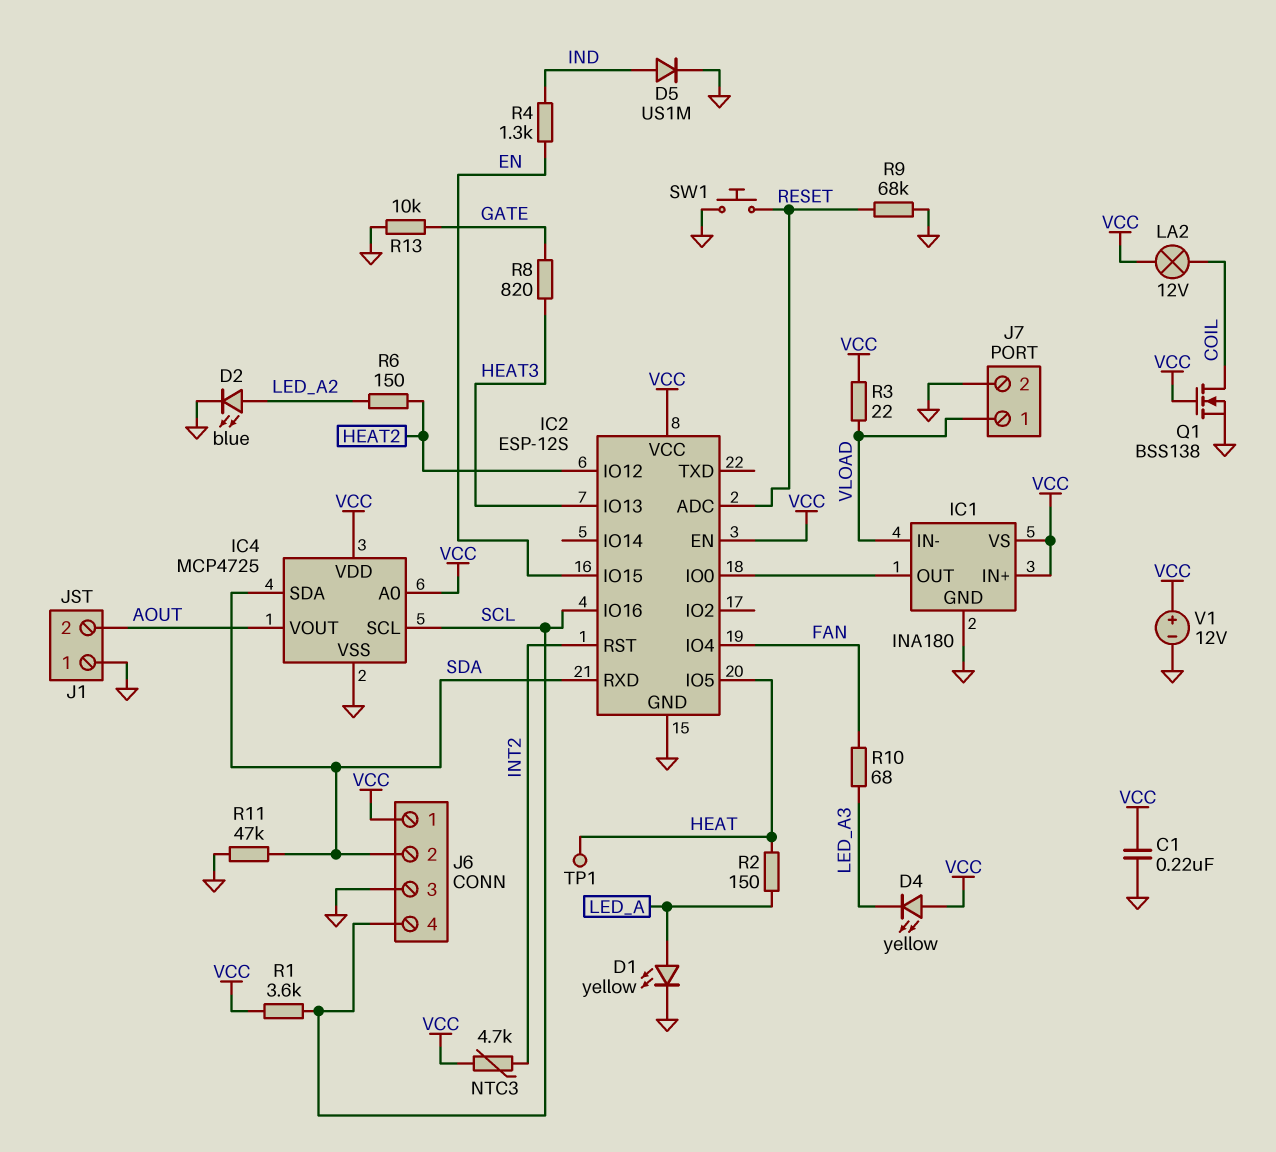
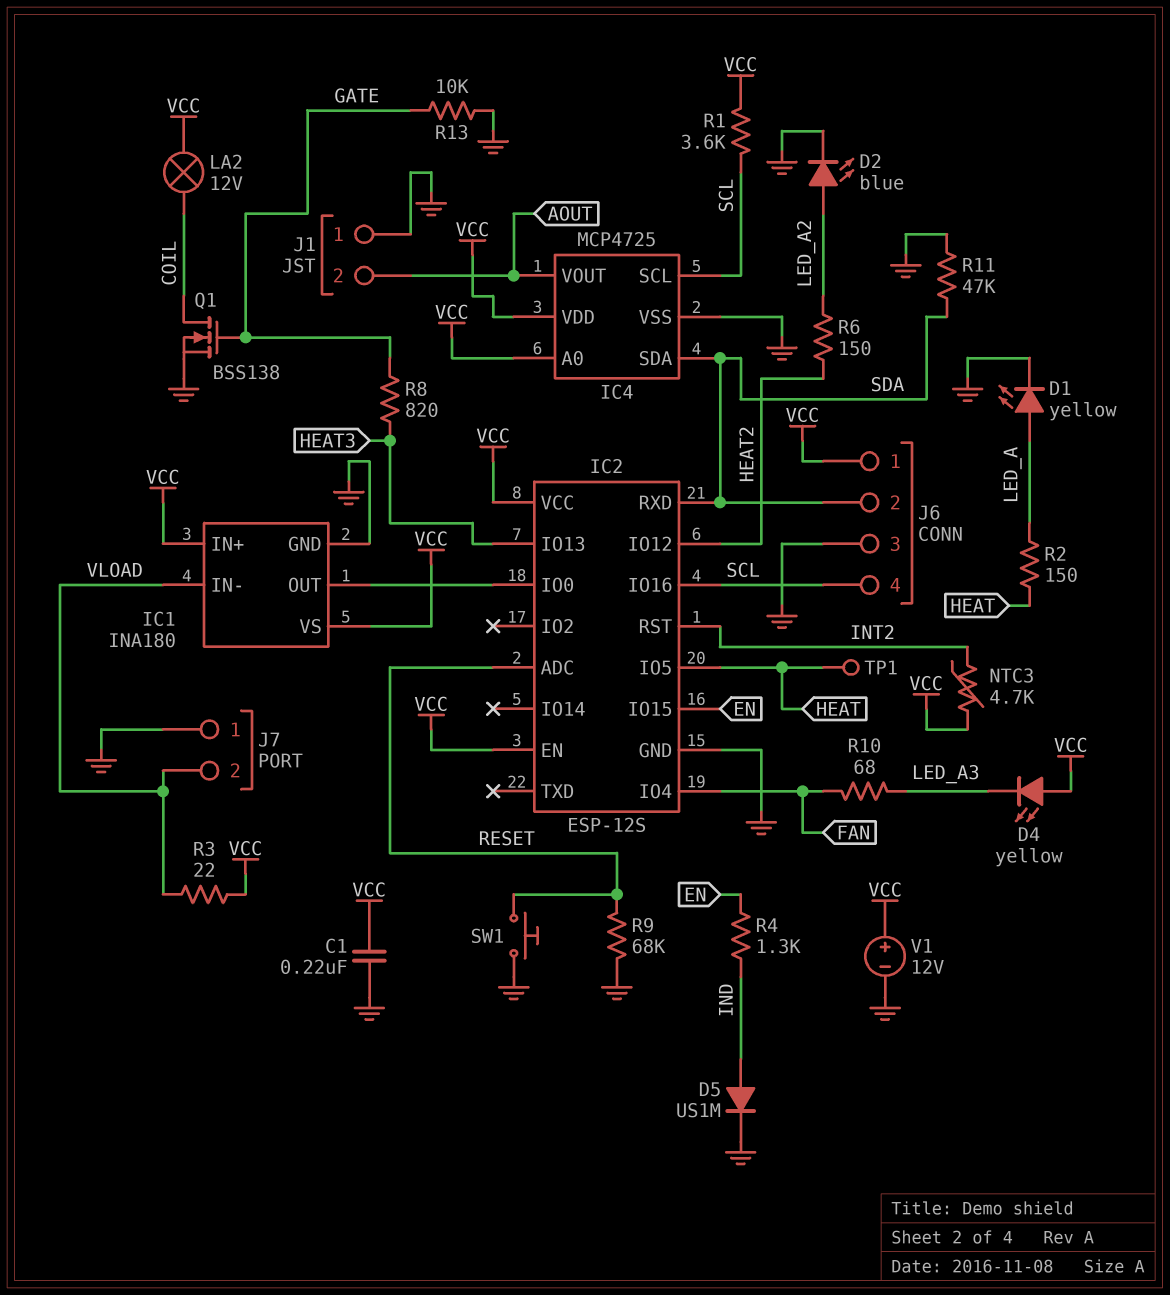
J7 pin 1: VLOAD -> GND
J7 pin 2: GND -> VLOAD
Q1: NMOS BSS138 (G VCC, D COIL, S GND) -> NMOS BSS138 (G GATE, D COIL, S GND)

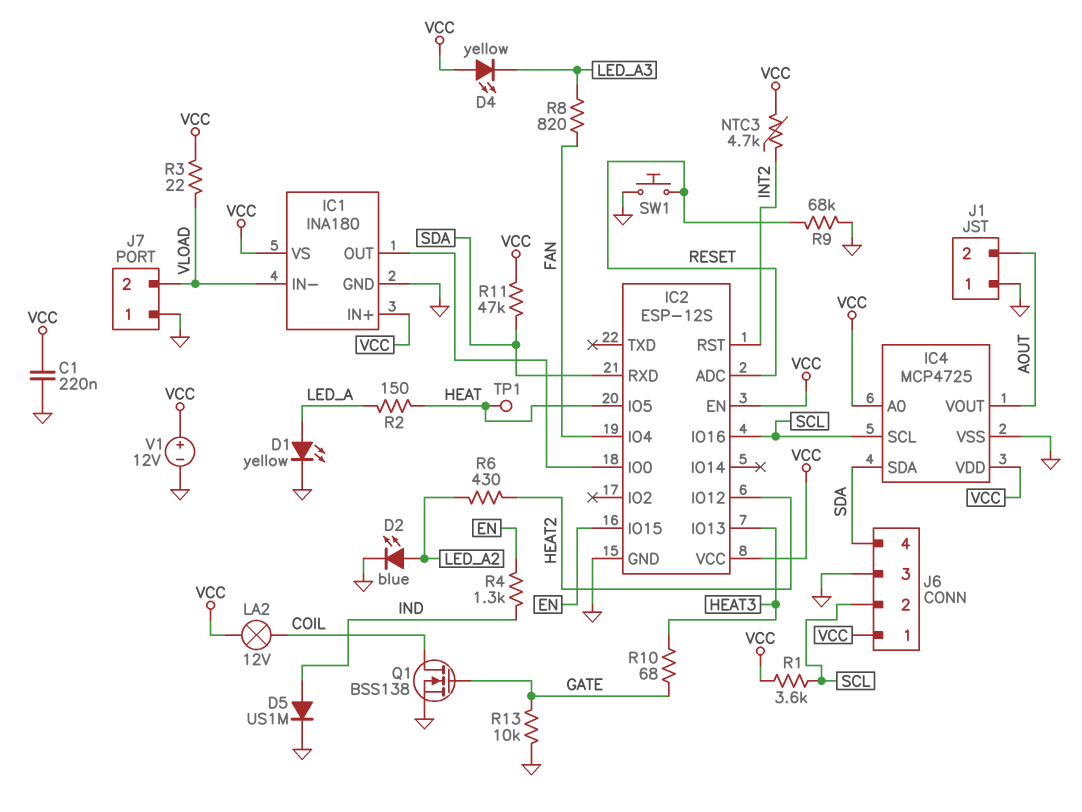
J6 pin 2: SDA -> SCL
J6 pin 4: SCL -> SDA
R6: 150 (HEAT2, LED_A2) -> 430 (HEAT2, LED_A2)
R8: 820 (GATE, HEAT3) -> 820 (FAN, LED_A3)
R10: 68 (FAN, LED_A3) -> 68 (GATE, HEAT3)
R11: 47k (GND, SDA) -> 47k (SDA, VCC)

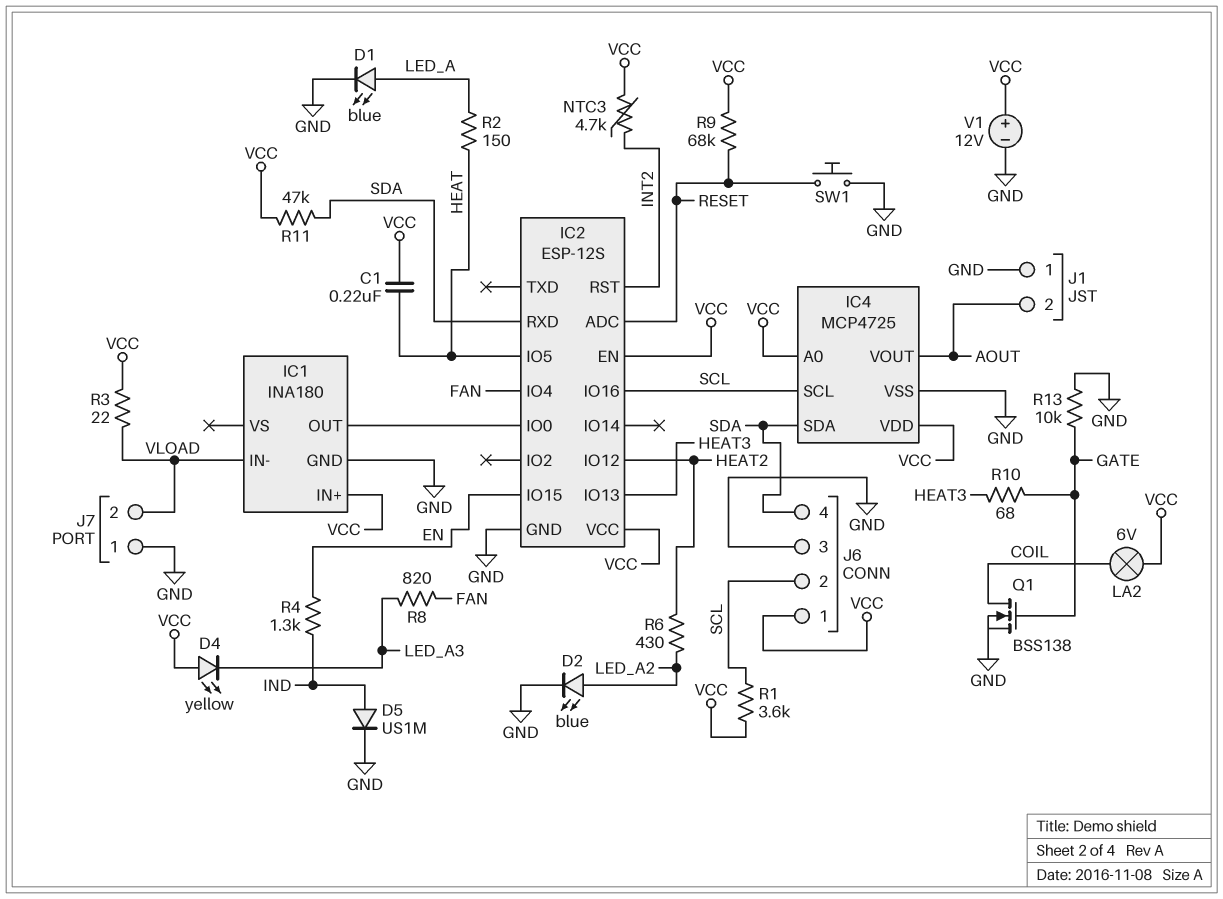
C1: 220nF (GND, VCC) -> 220nF (HEAT, VCC)
D1: LED yellow (A LED_A, K GND) -> LED blue (A LED_A, K GND)
IC1 pin VS: VCC -> none
LA2: lamp 12V (COIL, VCC) -> lamp 6V (COIL, VCC)
R9: 68k (GND, RESET) -> 68k (RESET, VCC)
TP1: test point (HEAT) -> none

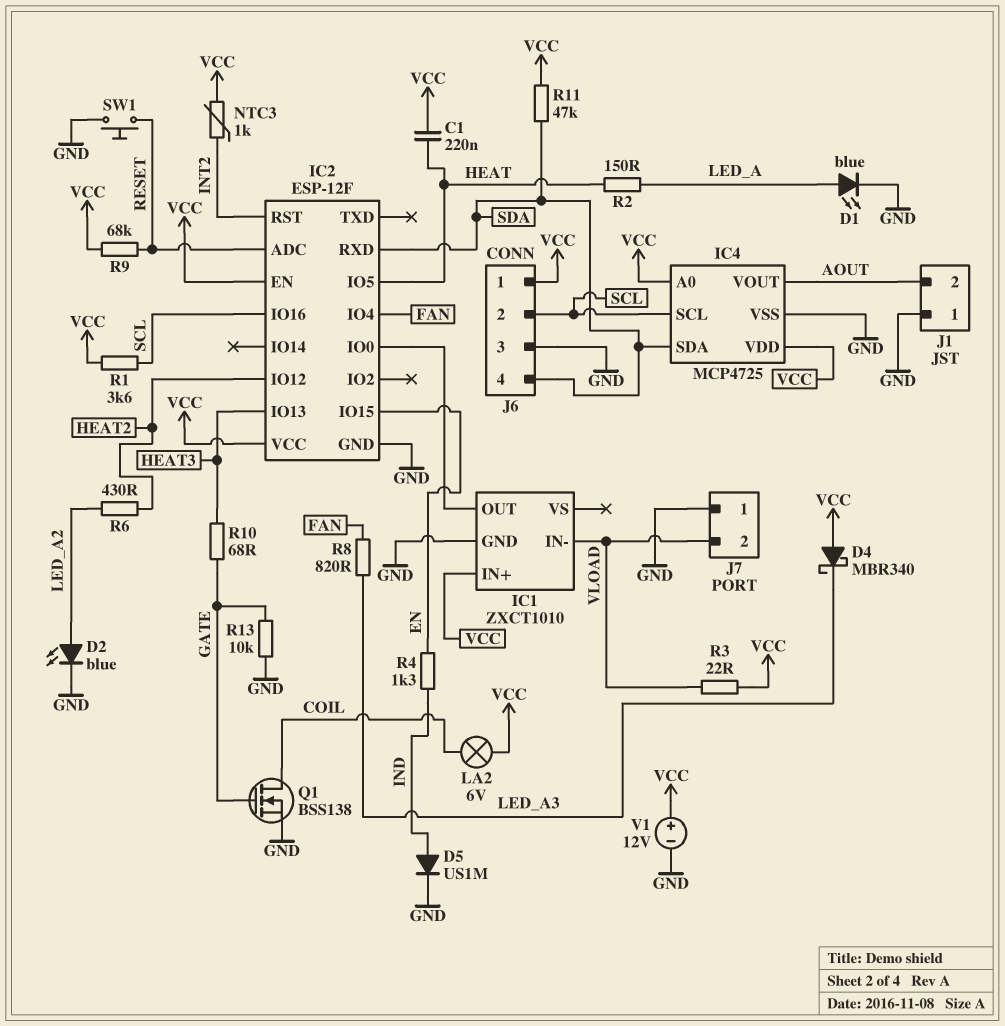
D4: LED yellow (A VCC, K LED_A3) -> schottky MBR340 (A VCC, K LED_A3)
IC1: INA180 -> ZXCT1010
IC2: ESP-12S -> ESP-12F
NTC3: 4.7k (INT2, VCC) -> 1k (INT2, VCC)

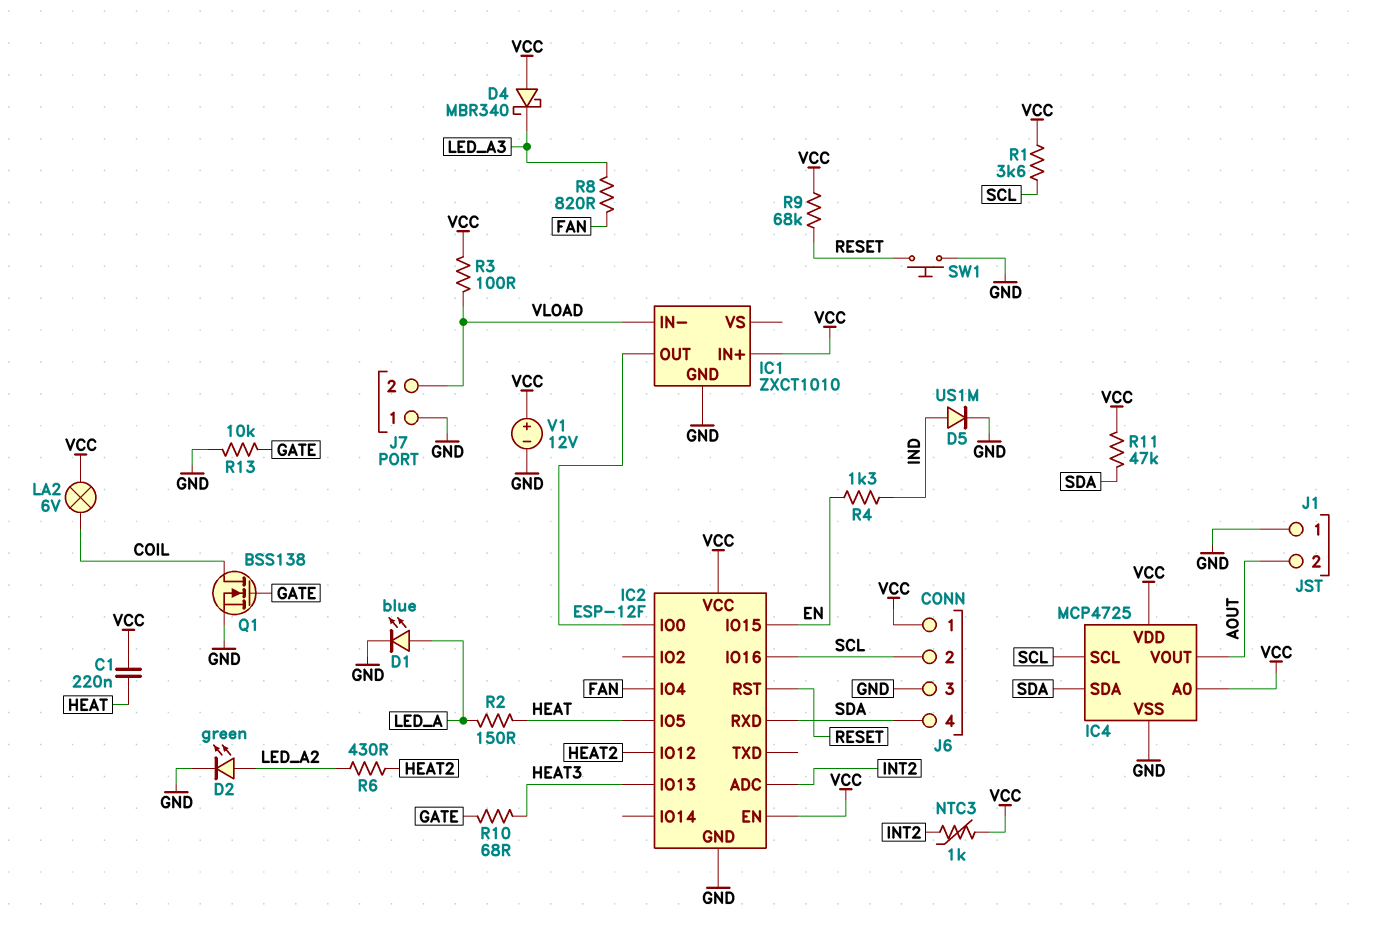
D2: LED blue (A LED_A2, K GND) -> LED green (A LED_A2, K GND)
IC2 pin ADC: RESET -> INT2
IC2 pin RST: INT2 -> RESET
R3: 22 (VCC, VLOAD) -> 100 (VCC, VLOAD)

